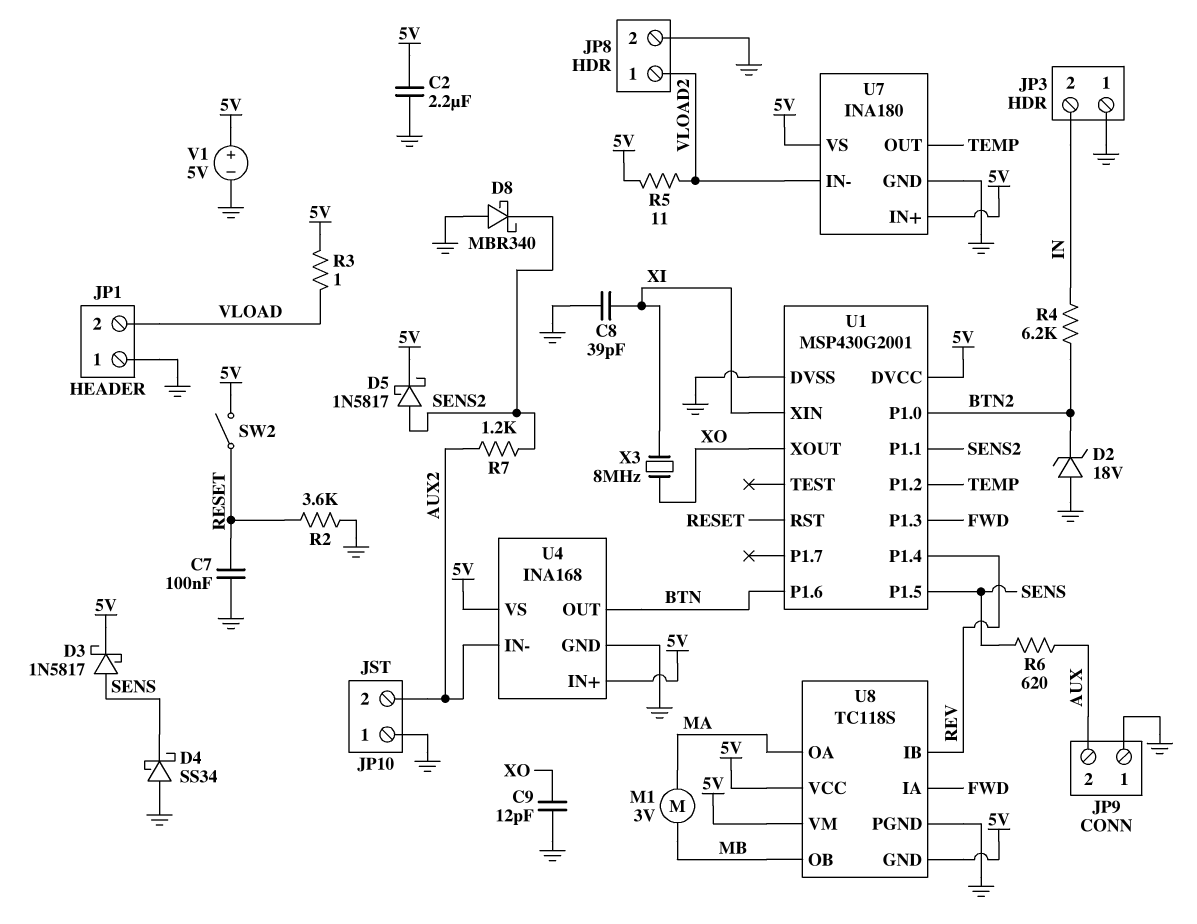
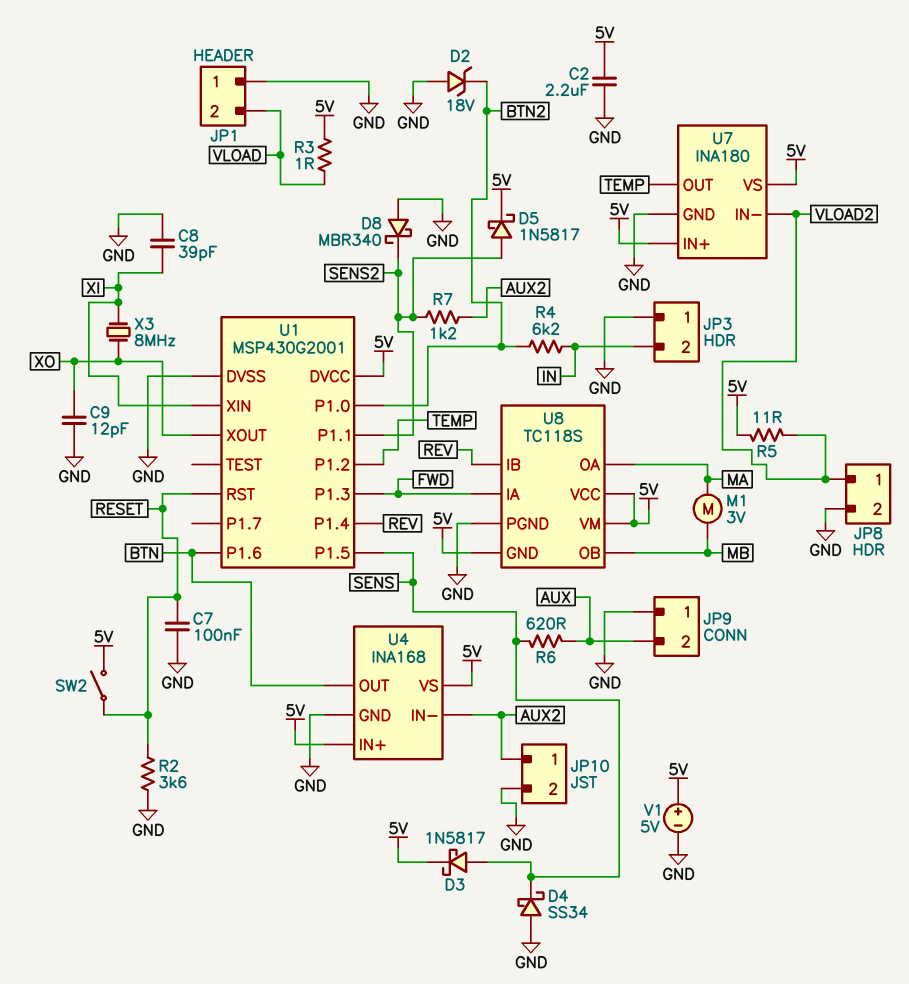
JP10 pin 1: GND -> AUX2
JP10 pin 2: AUX2 -> GND

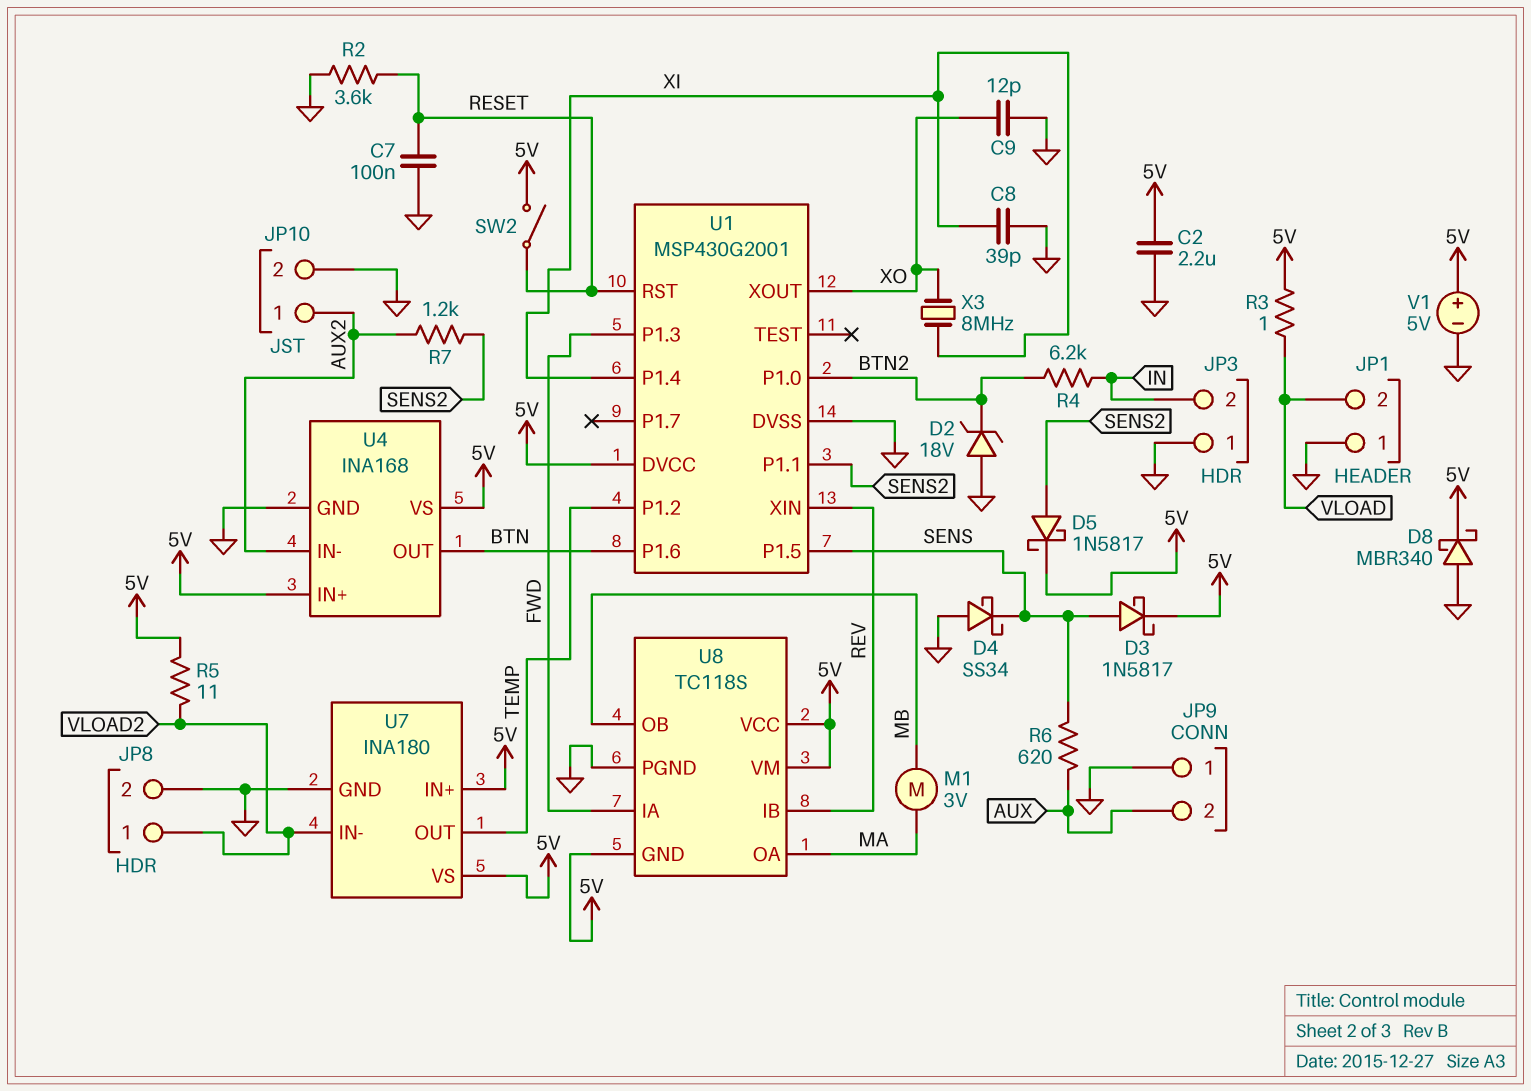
D8: schottky MBR340 (A GND, K SENS2) -> schottky MBR340 (A GND, K 5V)
U1 pin P1.4: REV -> XI
U1 pin XIN: XI -> REV

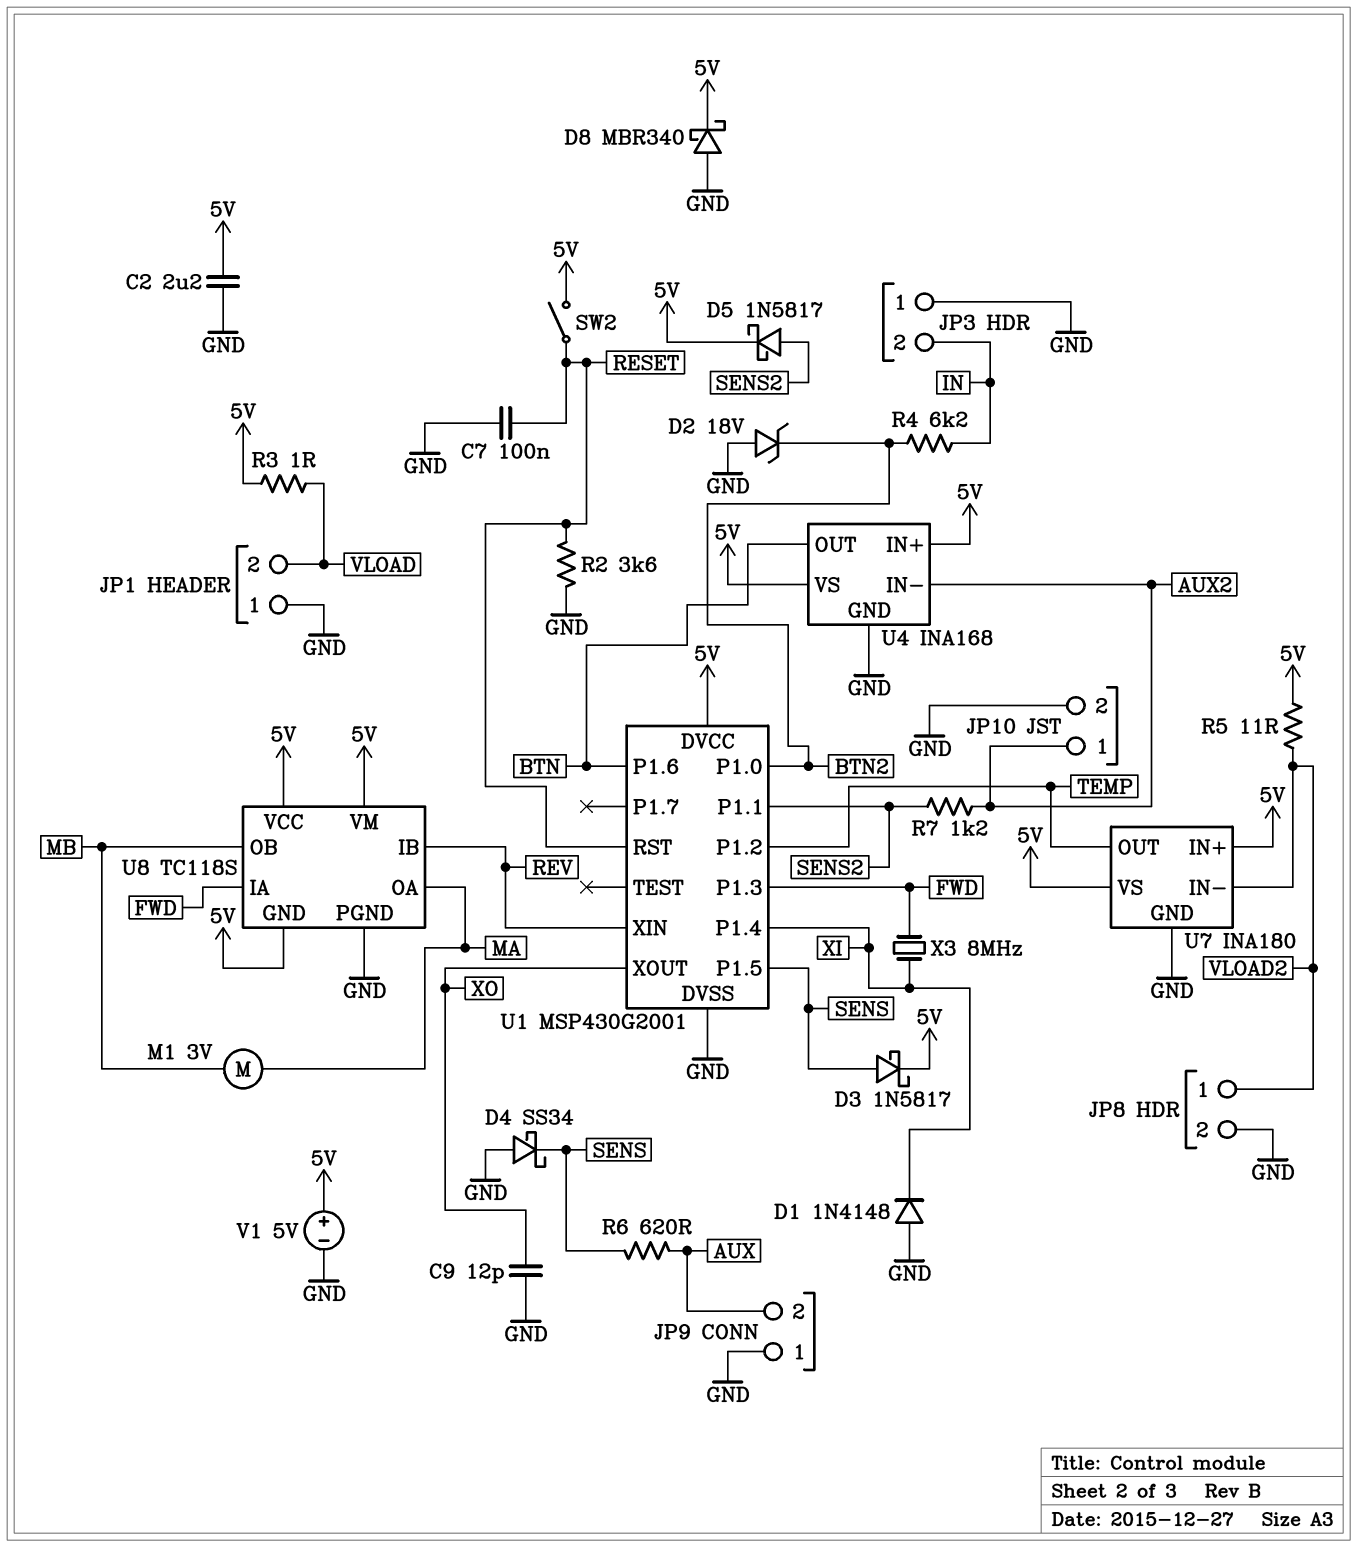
C8: 39pF (GND, XI) -> none
D1: none -> diode 1N4148 (A GND, K XI)
X3: 8MHz (XI, XO) -> 8MHz (FWD, XI)

